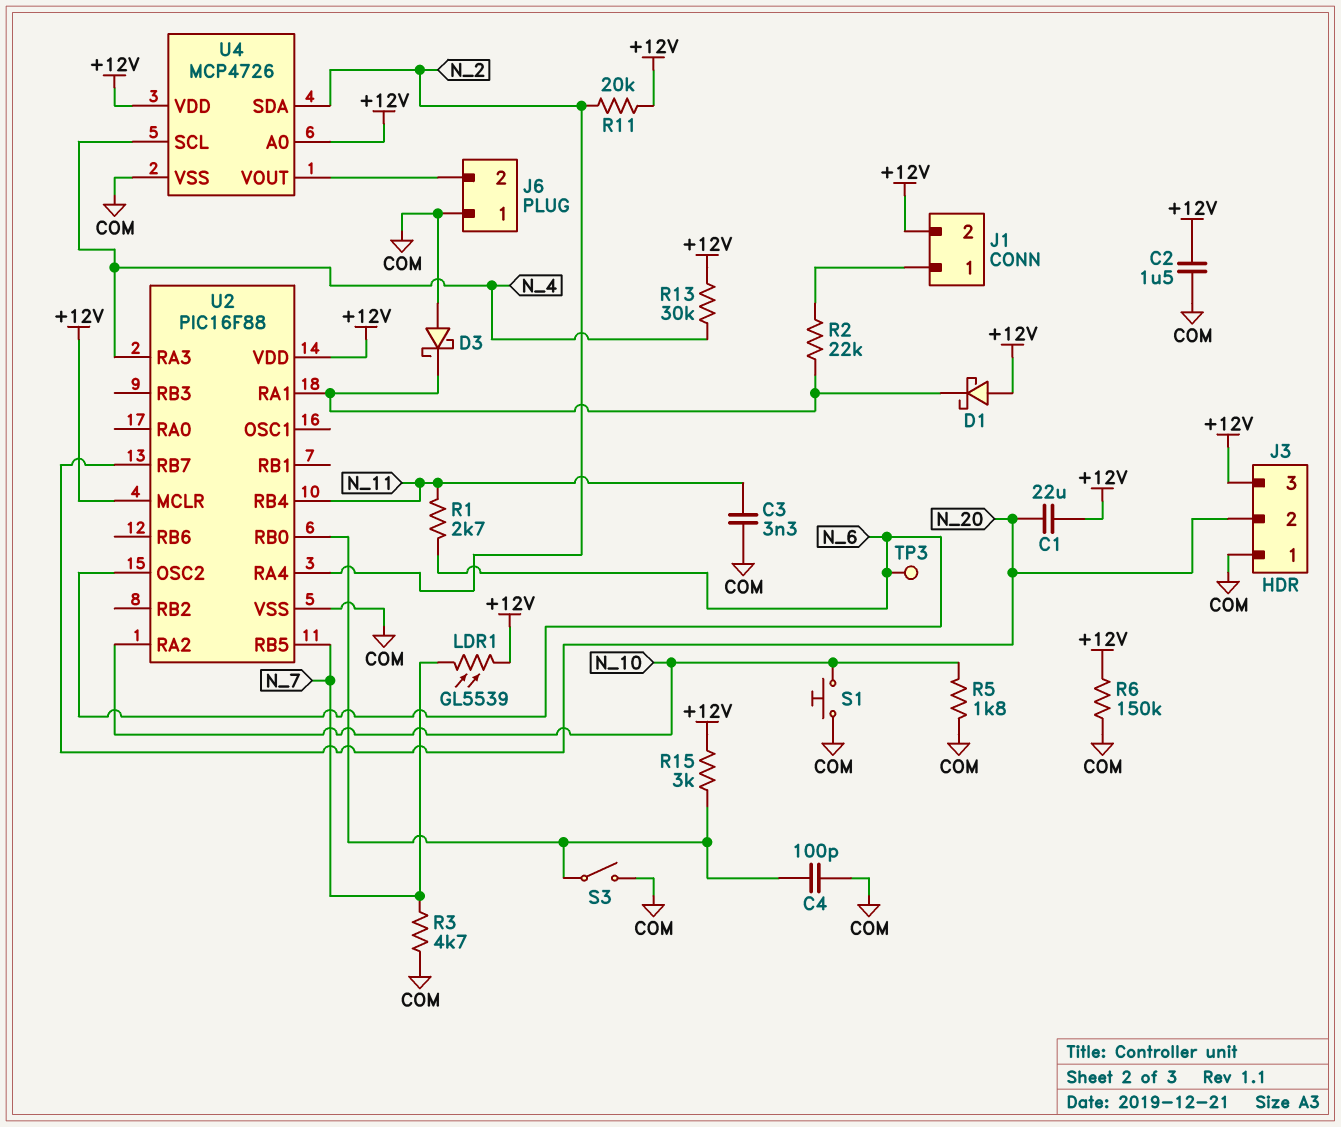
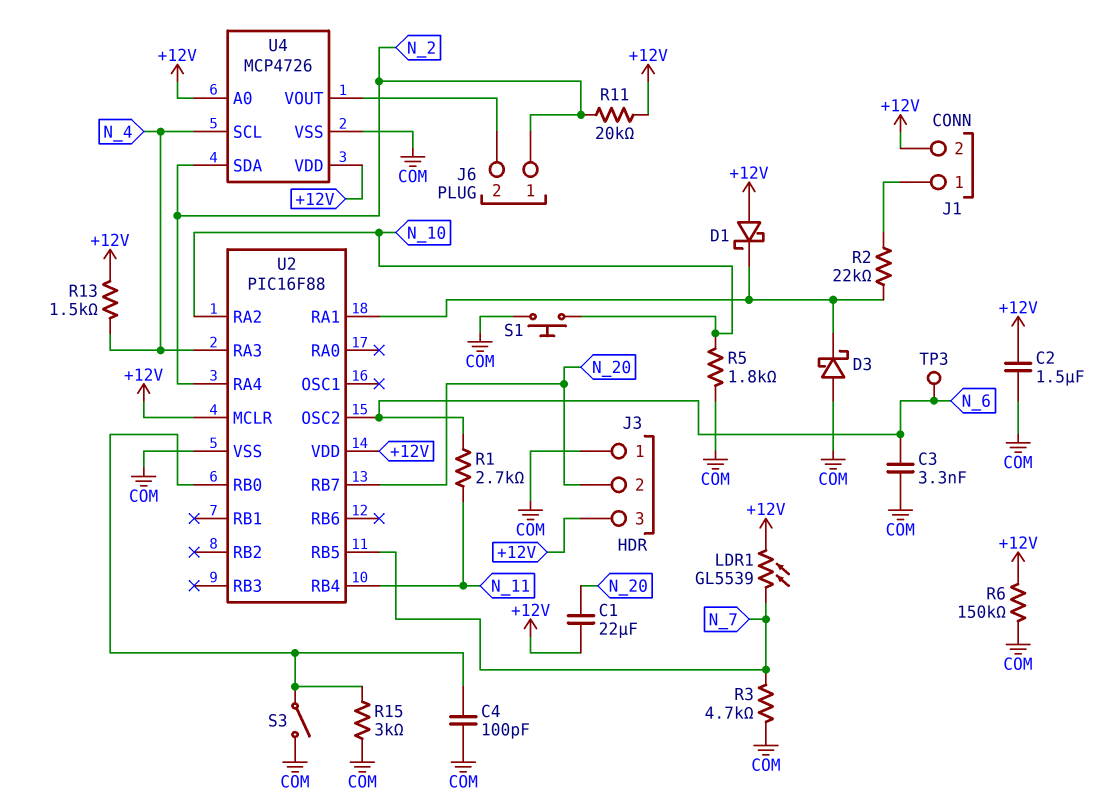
C3: 3.3nF (COM, N_11) -> 3.3nF (COM, N_6)
J6 pin 1: COM -> N_2
R13: 30k (+12V, N_4) -> 1.5k (+12V, N_4)
R15: 3k (+12V, U2/RB0) -> 3k (COM, U2/RB0)

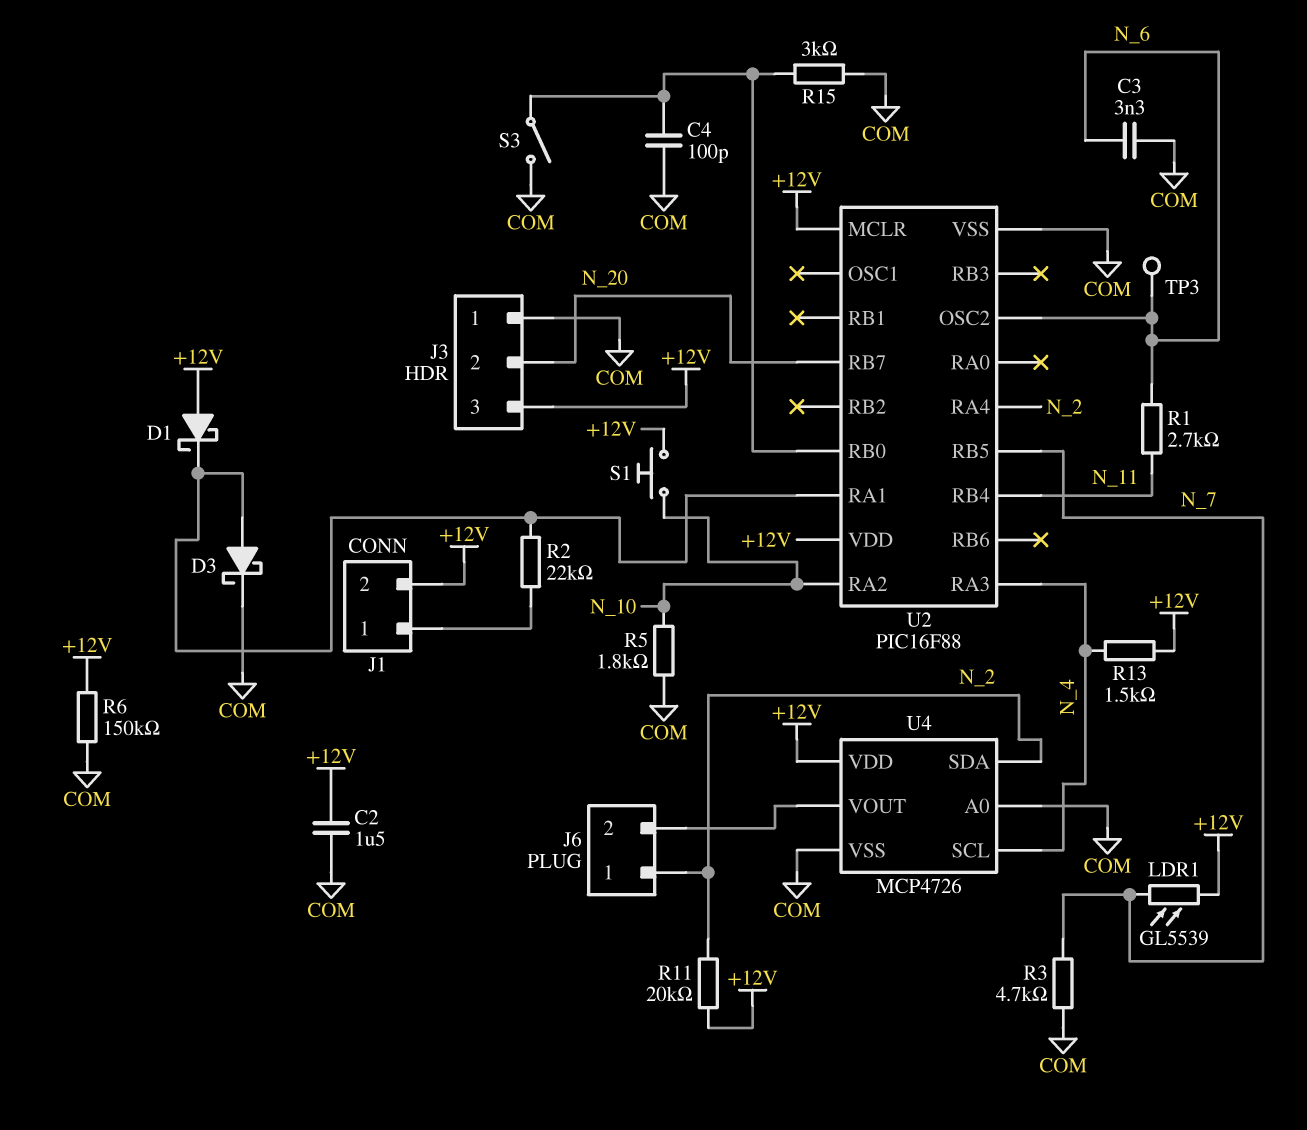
C1: 22uF (+12V, N_20) -> none
D3: schottky (A COM, K U2/RA1) -> schottky (A U2/RA1, K COM)
S1: button (COM, N_10) -> button (+12V, N_10)
U4 pin A0: +12V -> COM

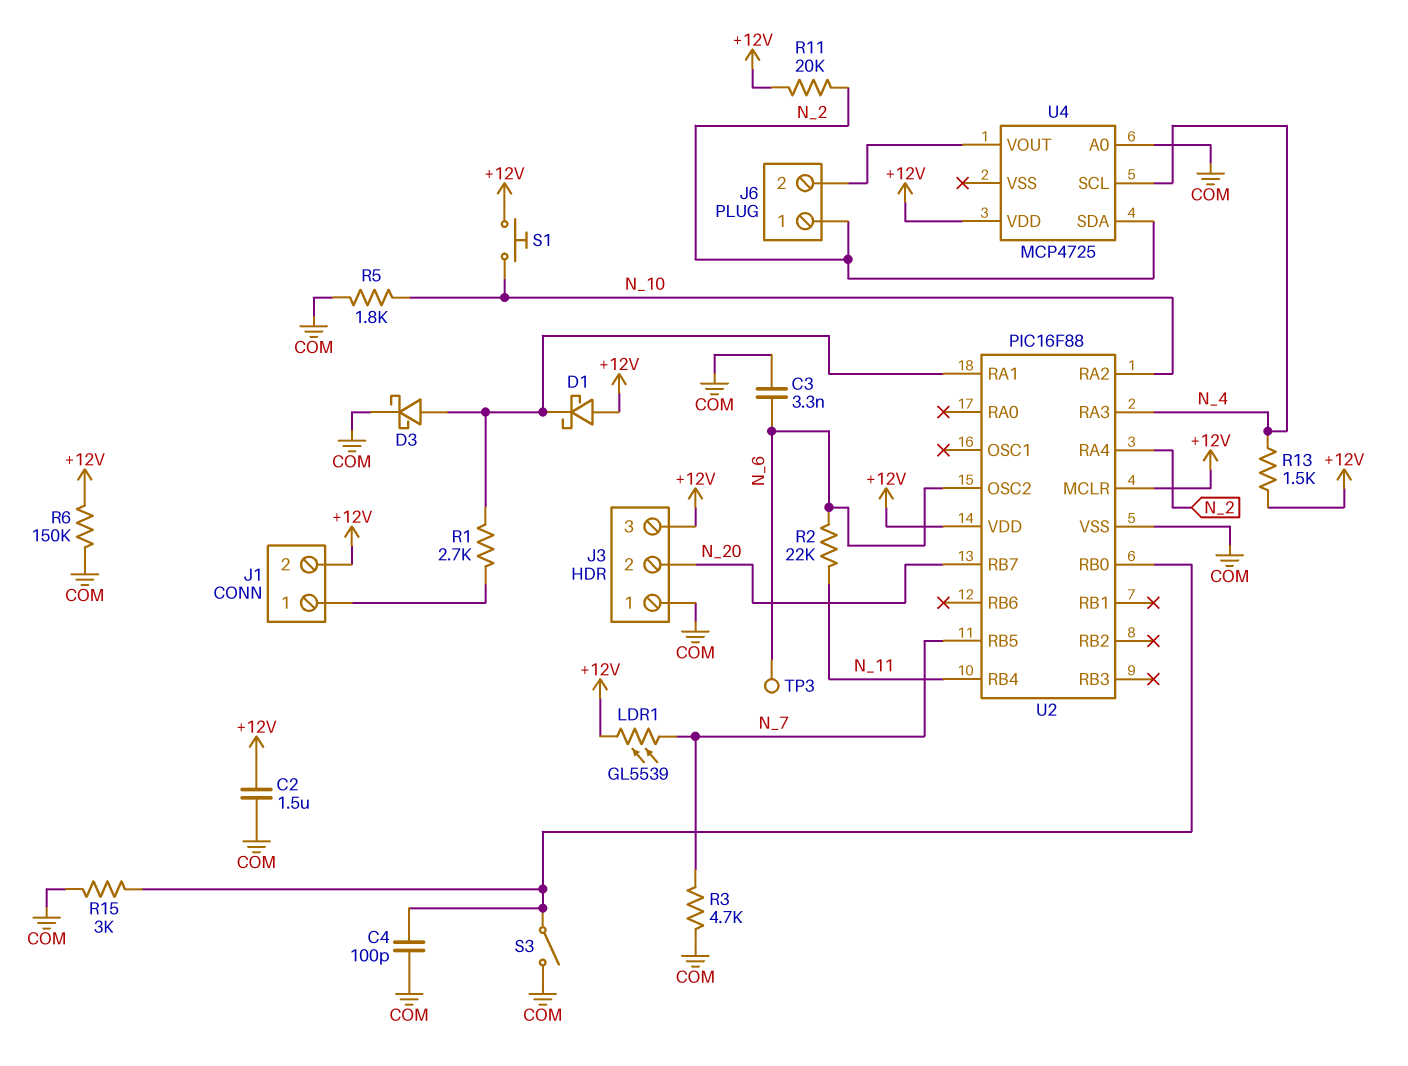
R1: 2.7k (N_6, N_11) -> 2.7k (J1/1, U2/RA1)
R2: 22k (J1/1, U2/RA1) -> 22k (N_6, N_11)
U4: MCP4726 -> MCP4725
U4 pin VSS: COM -> none

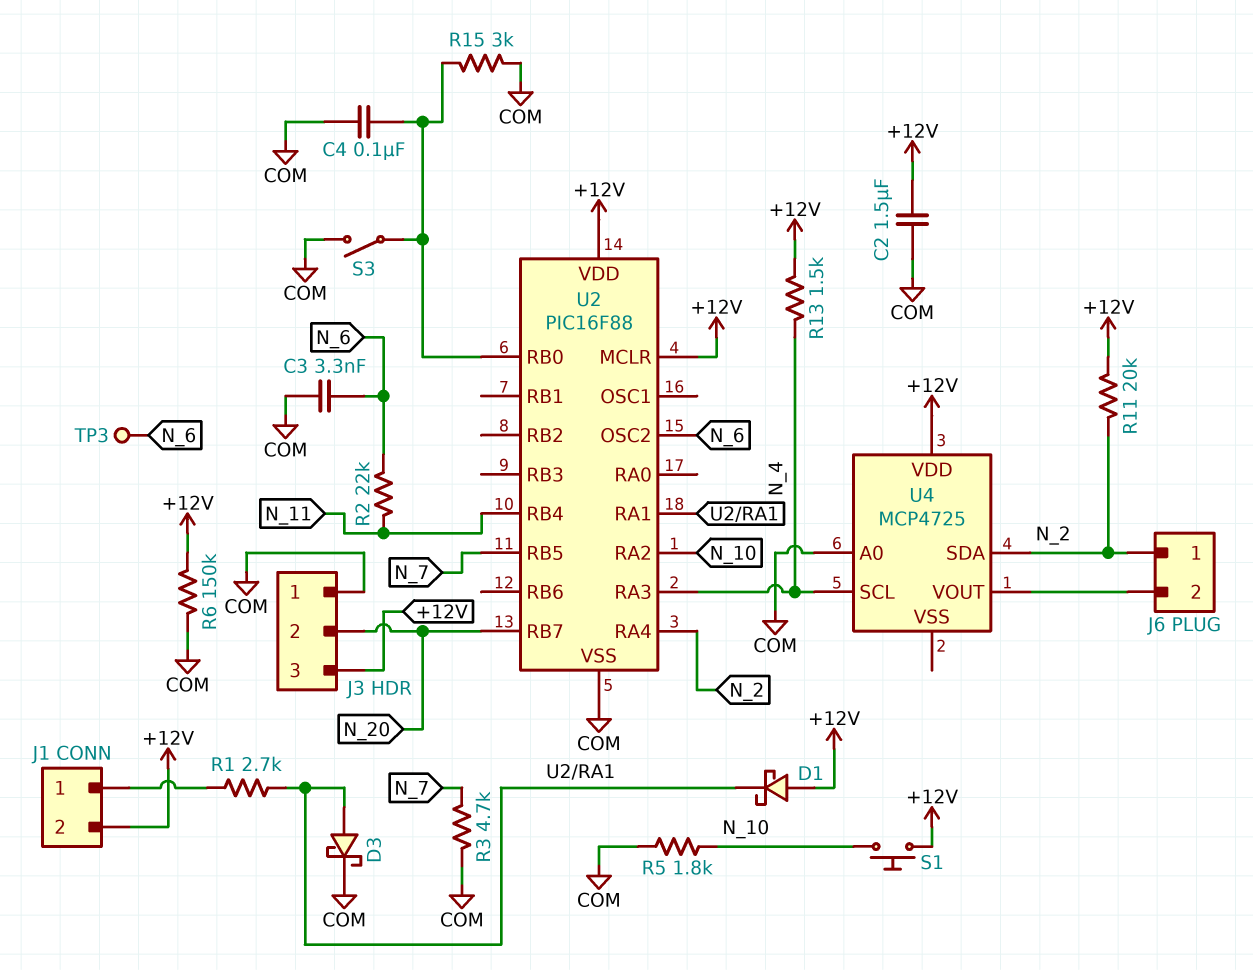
C4: 100pF (COM, U2/RB0) -> 100nF (COM, U2/RB0)
LDR1: GL5539 (+12V, N_7) -> none

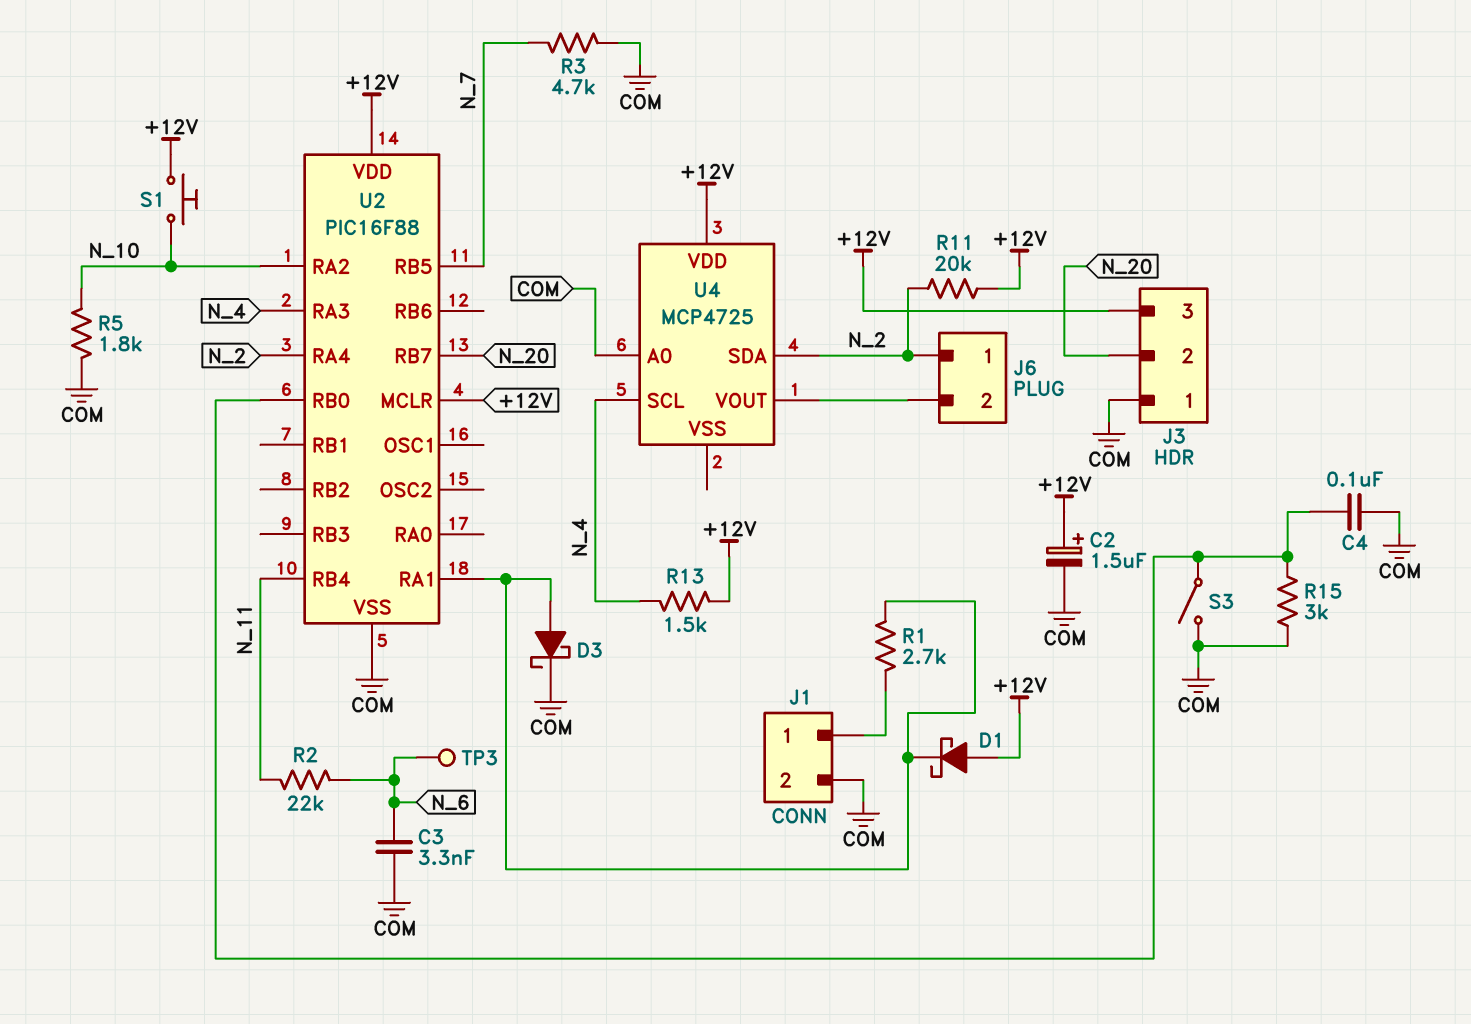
C2: 1.5uF (+12V, COM) -> 1.5uF (plus +12V, minus COM)
J1 pin 2: +12V -> COM
R6: 150k (+12V, COM) -> none
U2 pin OSC2: N_6 -> none

